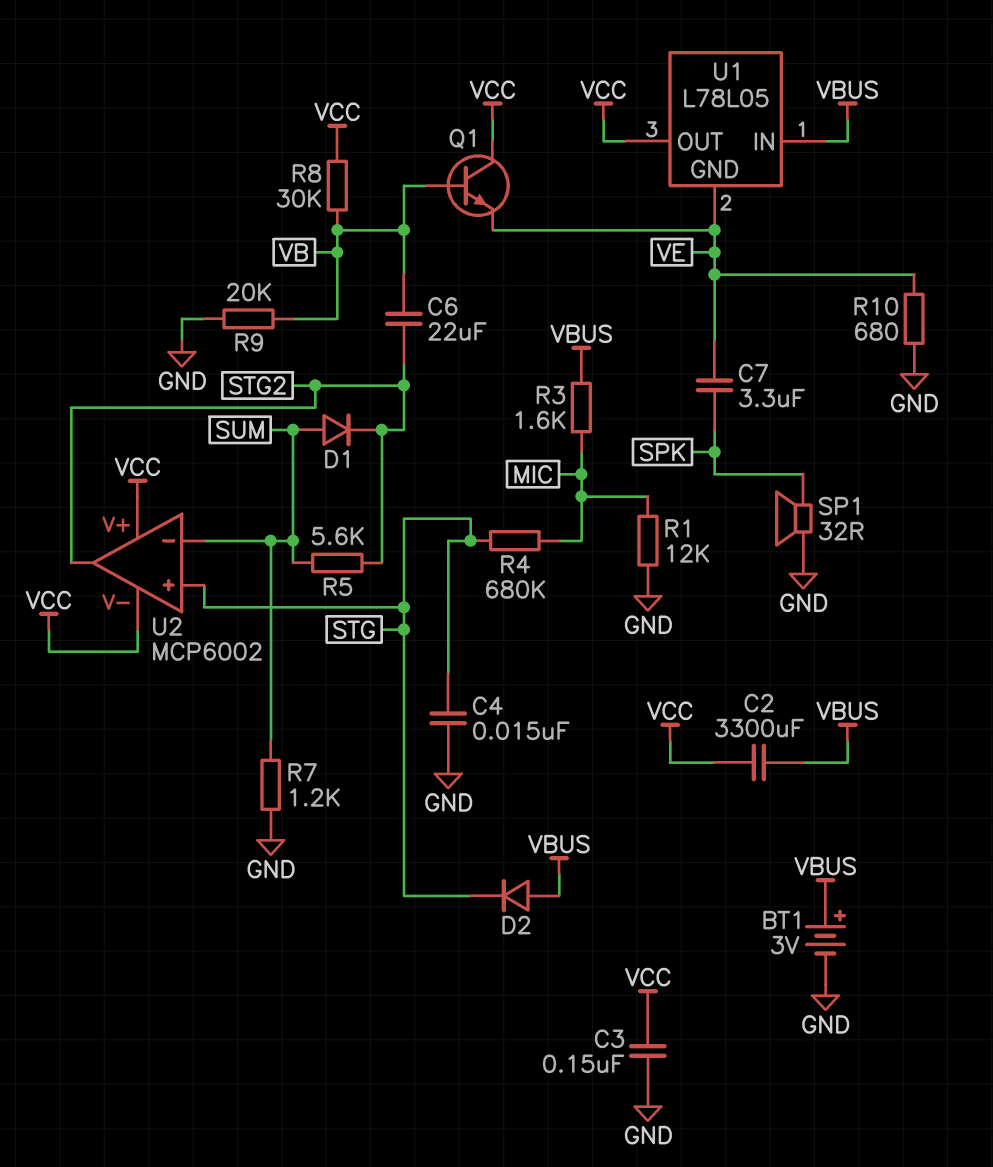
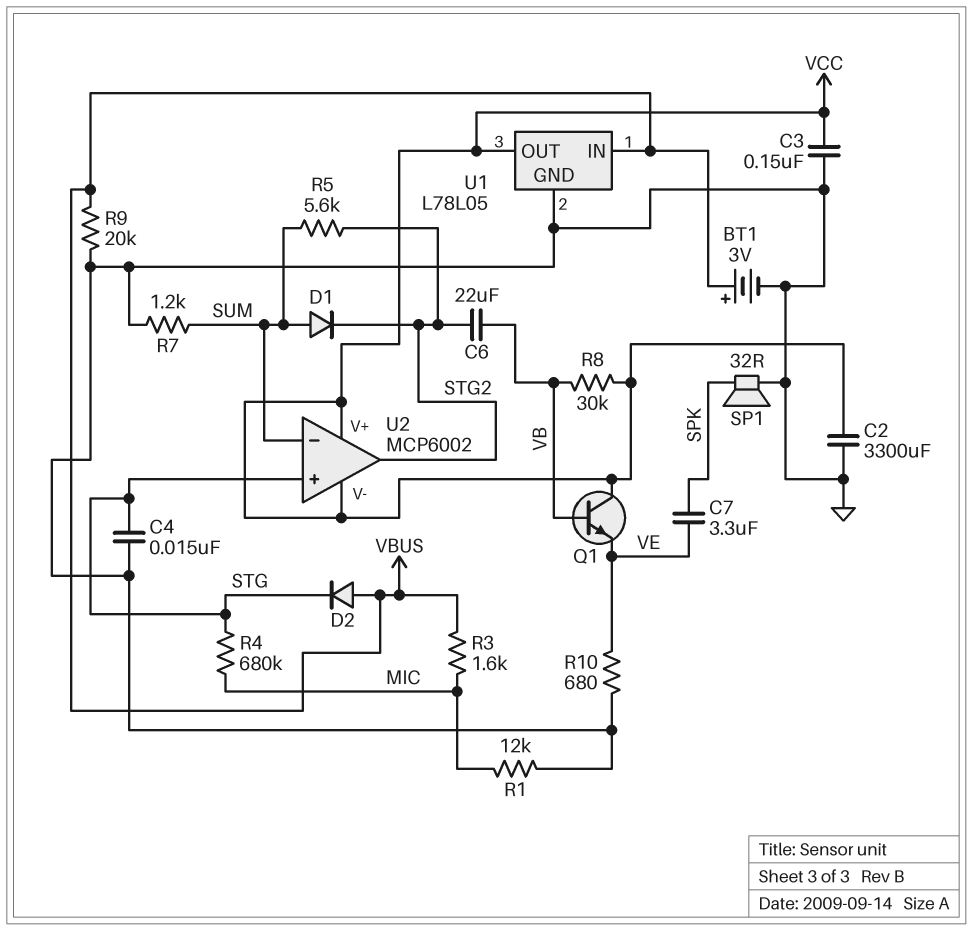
C2: 3300uF (VBUS, VCC) -> 3300uF (GND, VCC)
R9: 20k (GND, VB) -> 20k (GND, VBUS)
U1 pin GND: VE -> GND

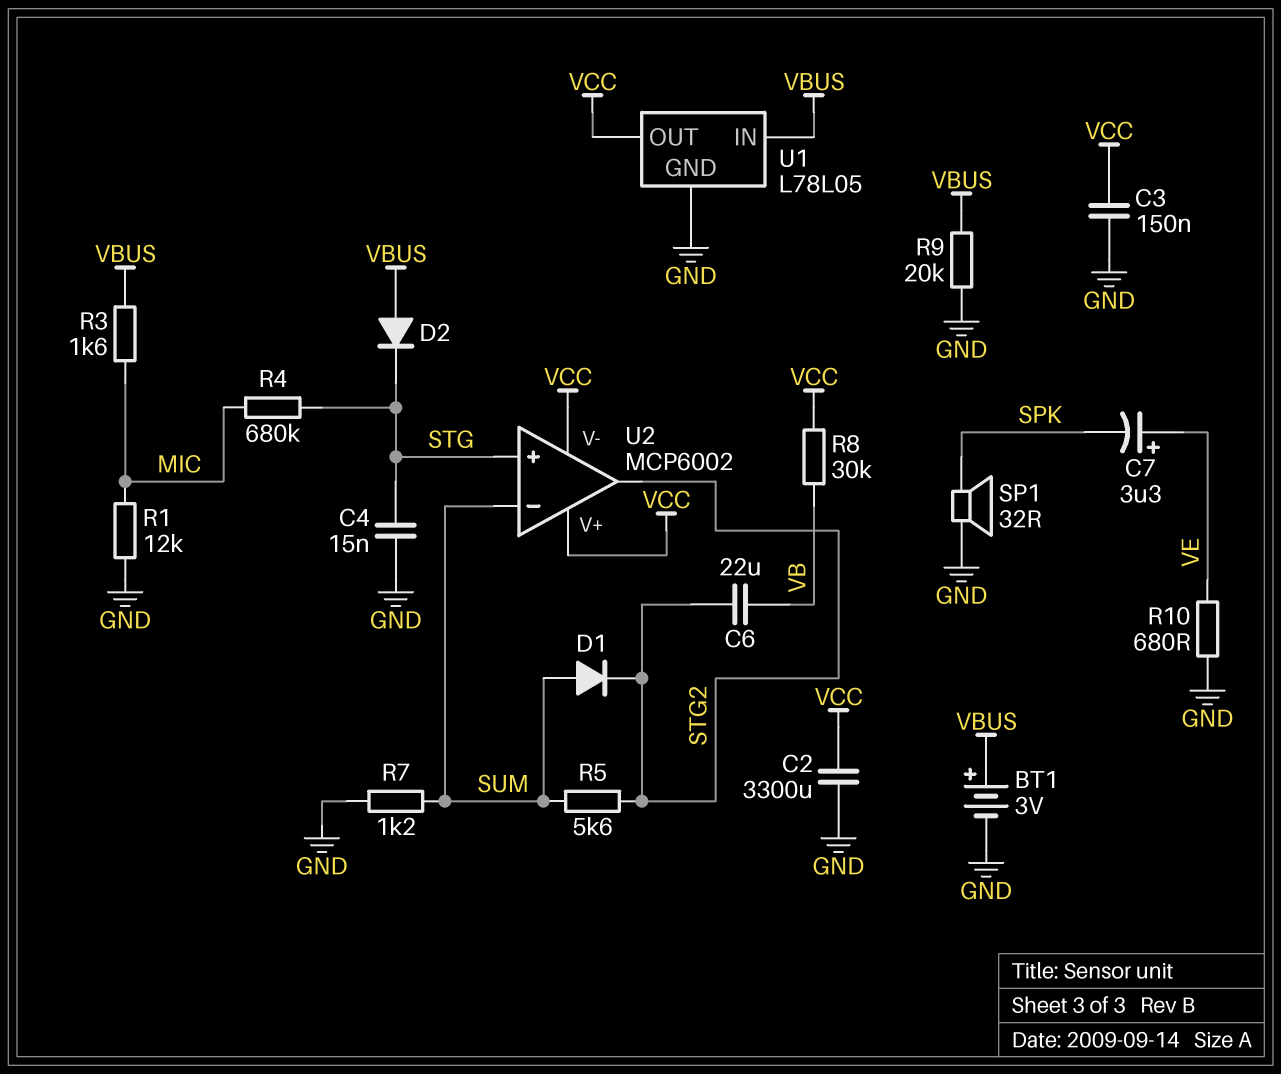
C7: 3.3uF (SPK, VE) -> 3.3uF (plus VE, minus SPK)
Q1: NPN (B VB, C VCC, E VE) -> none

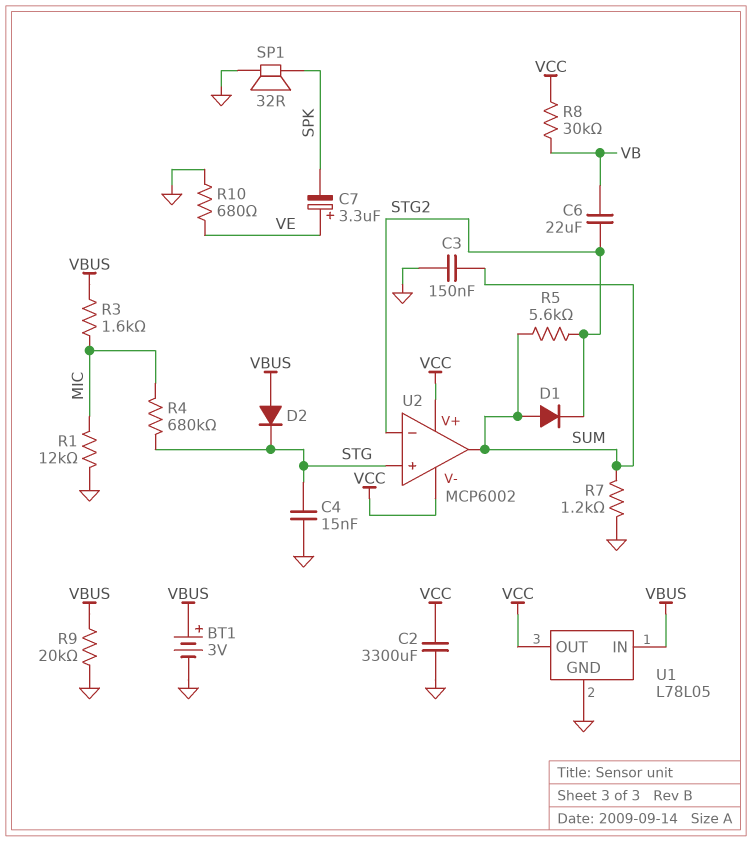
C3: 150nF (GND, VCC) -> 150nF (GND, SUM)
U2 pin in-: SUM -> STG2
U2 pin out: STG2 -> SUM

